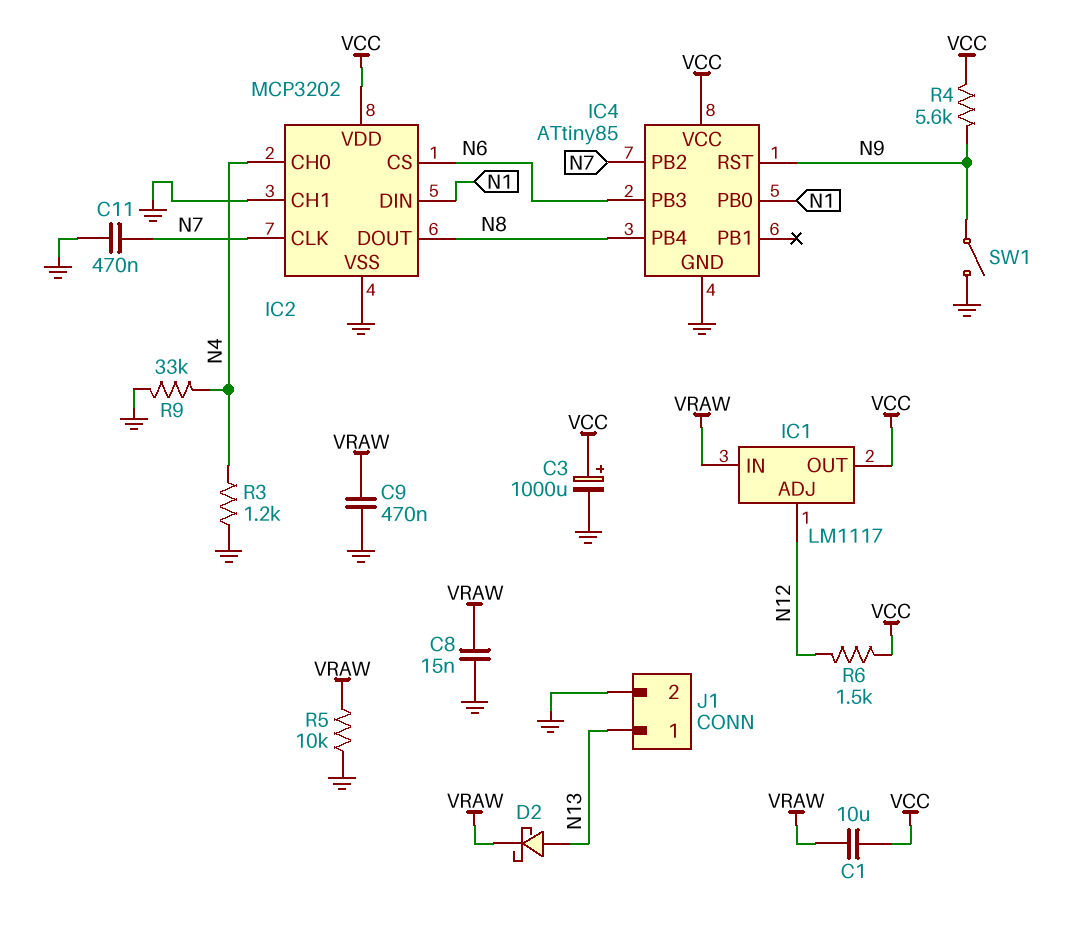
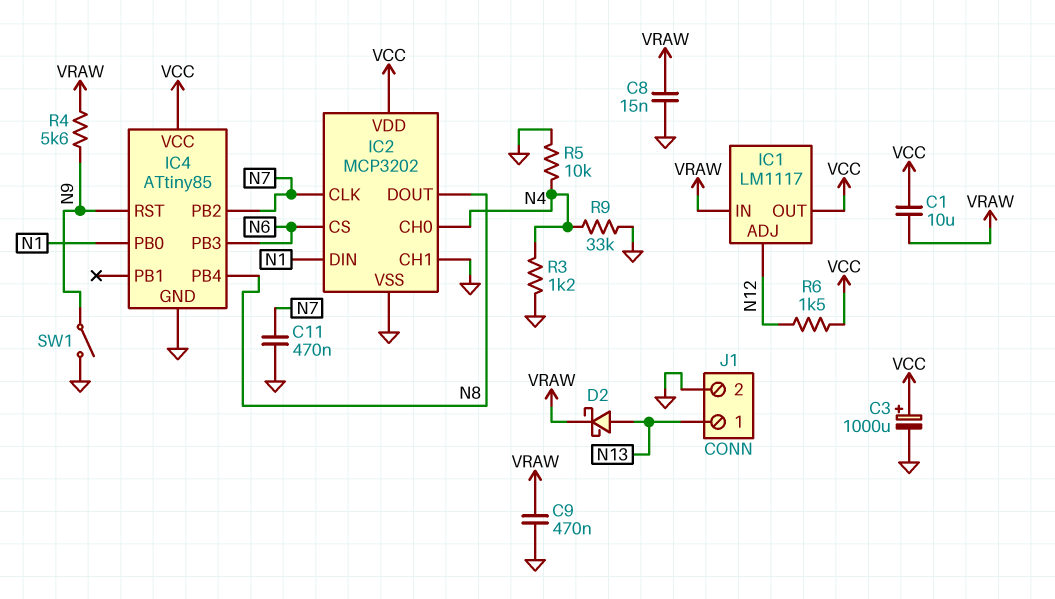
R4: 5.6k (N9, VCC) -> 5.6k (N9, VRAW)
R5: 10k (GND, VRAW) -> 10k (GND, N4)

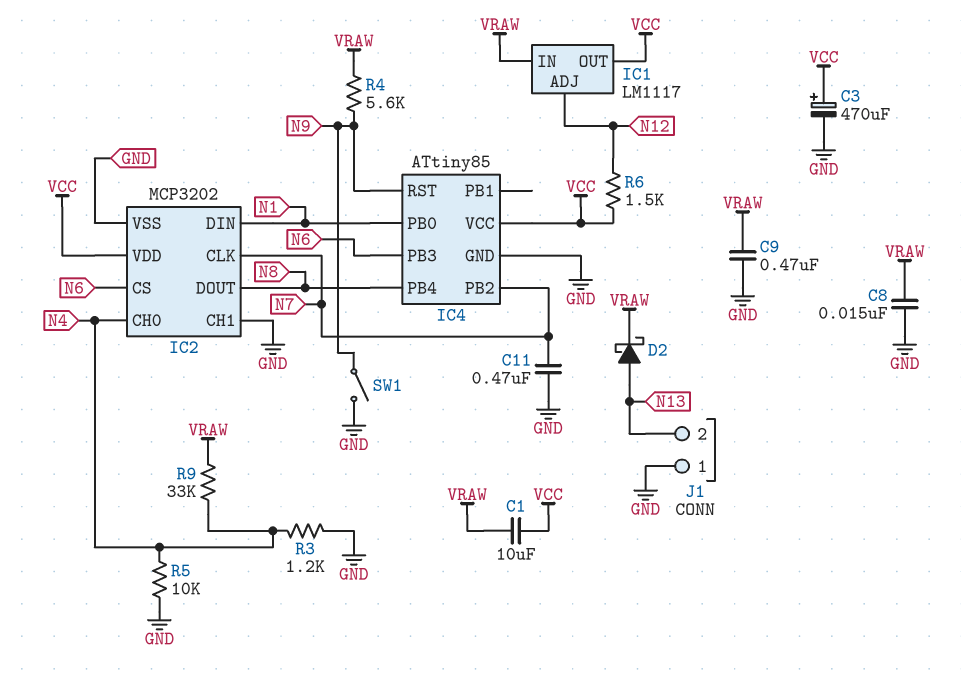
C3: 1000uF (plus VCC, minus GND) -> 470uF (plus VCC, minus GND)
J1 pin 1: N13 -> GND
J1 pin 2: GND -> N13
R9: 33k (GND, N4) -> 33k (N4, VRAW)

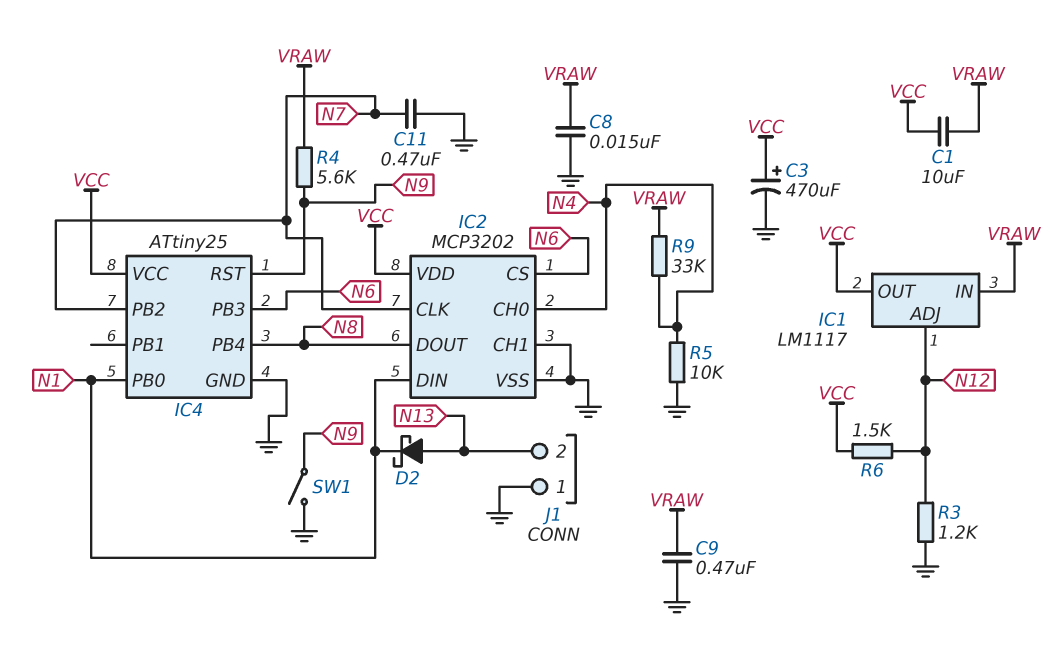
D2: schottky (A N13, K VRAW) -> schottky (A N13, K N1)
IC4: ATtiny85 -> ATtiny25
R3: 1.2k (GND, N4) -> 1.2k (GND, N12)

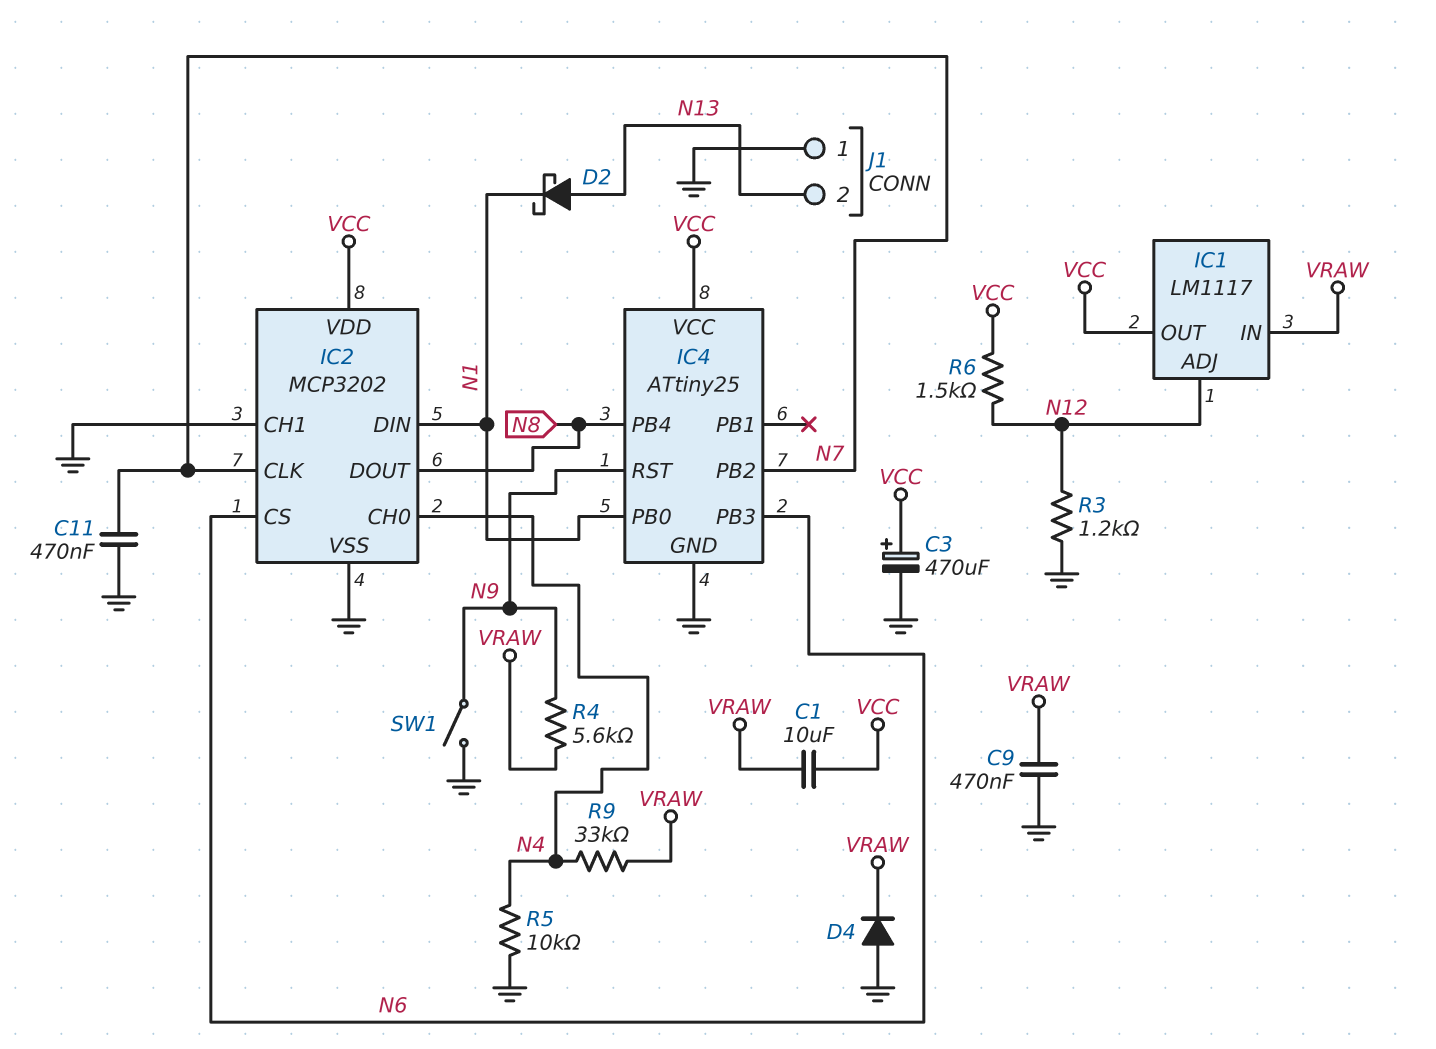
C8: 15nF (GND, VRAW) -> none
D4: none -> diode (A GND, K VRAW)

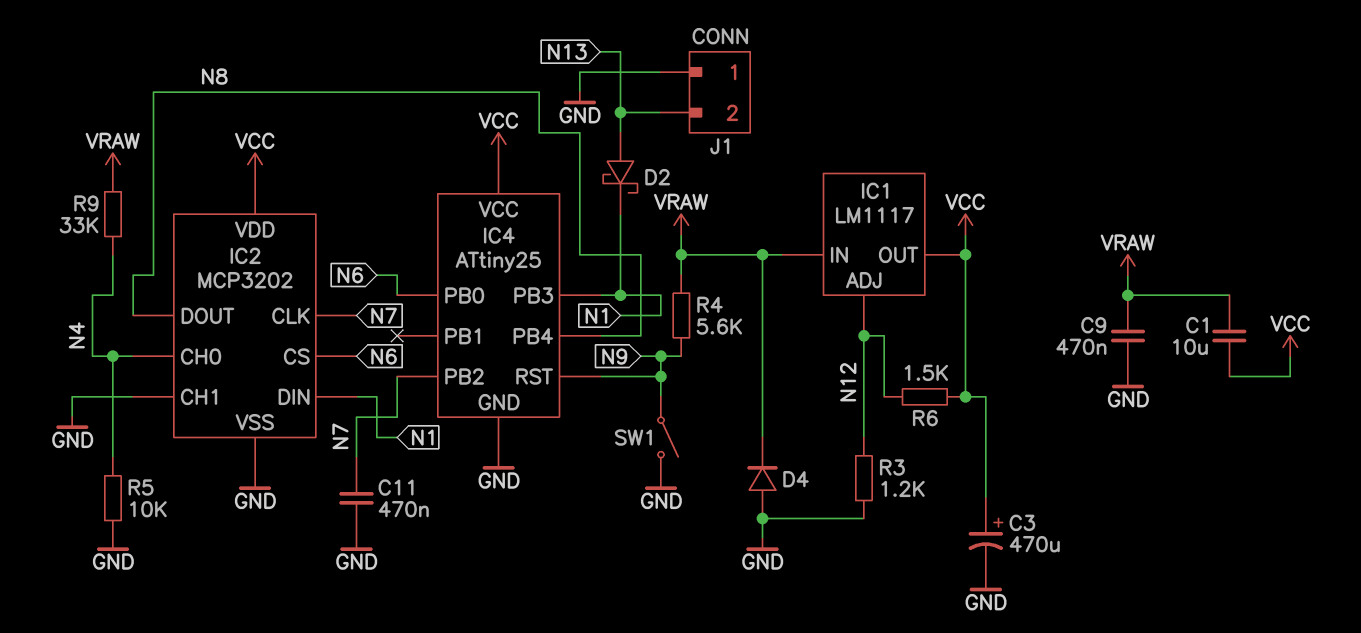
IC4 pin PB0: N1 -> N6
IC4 pin PB3: N6 -> N1

